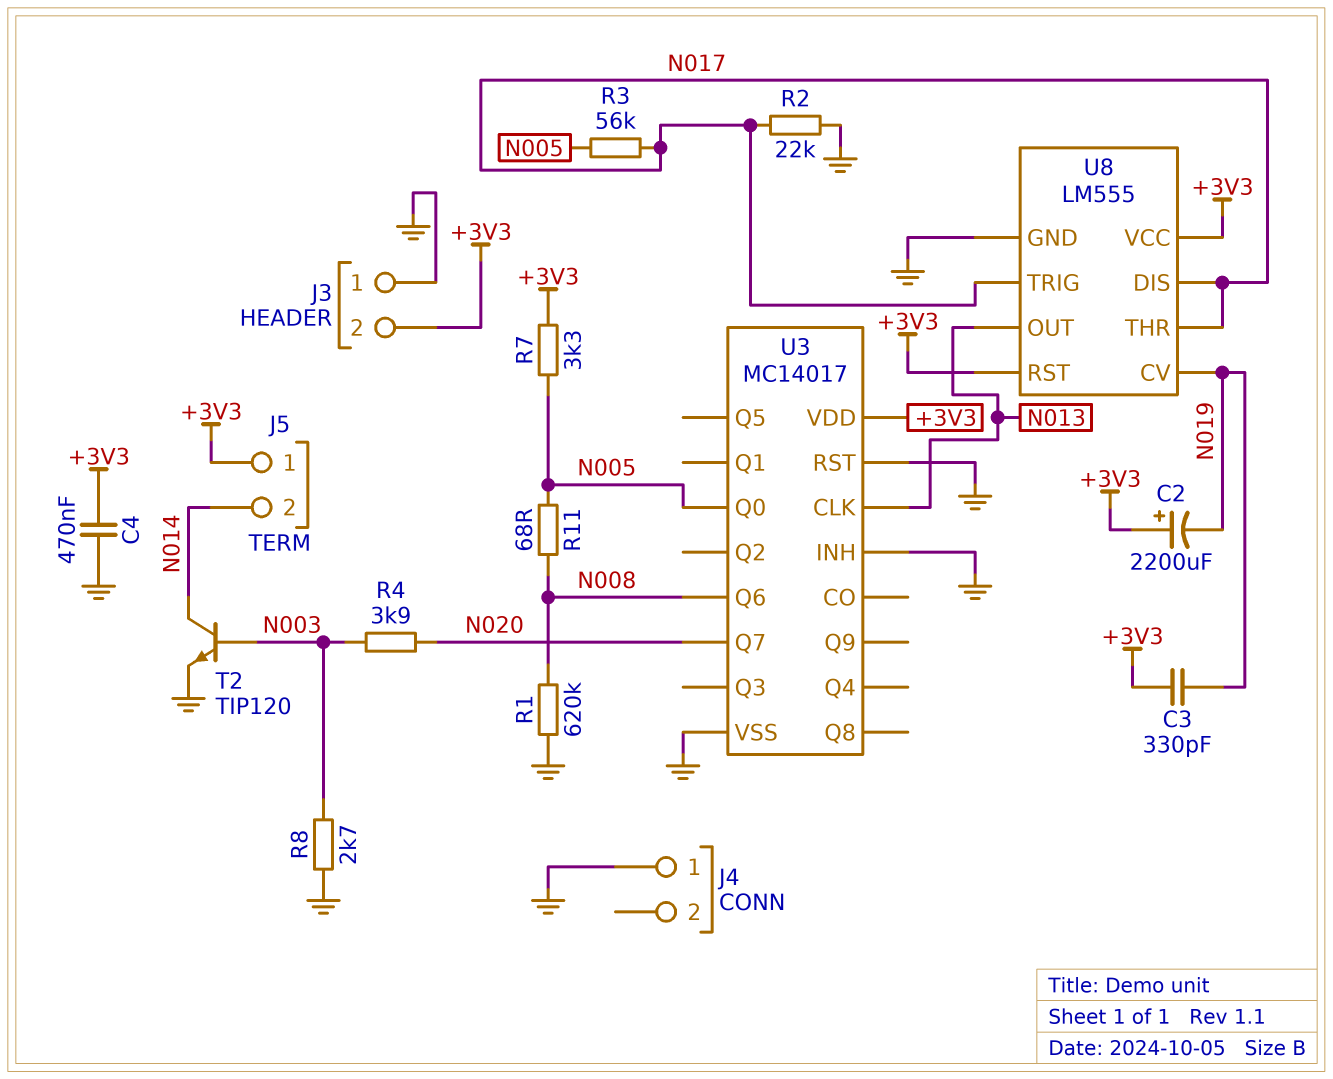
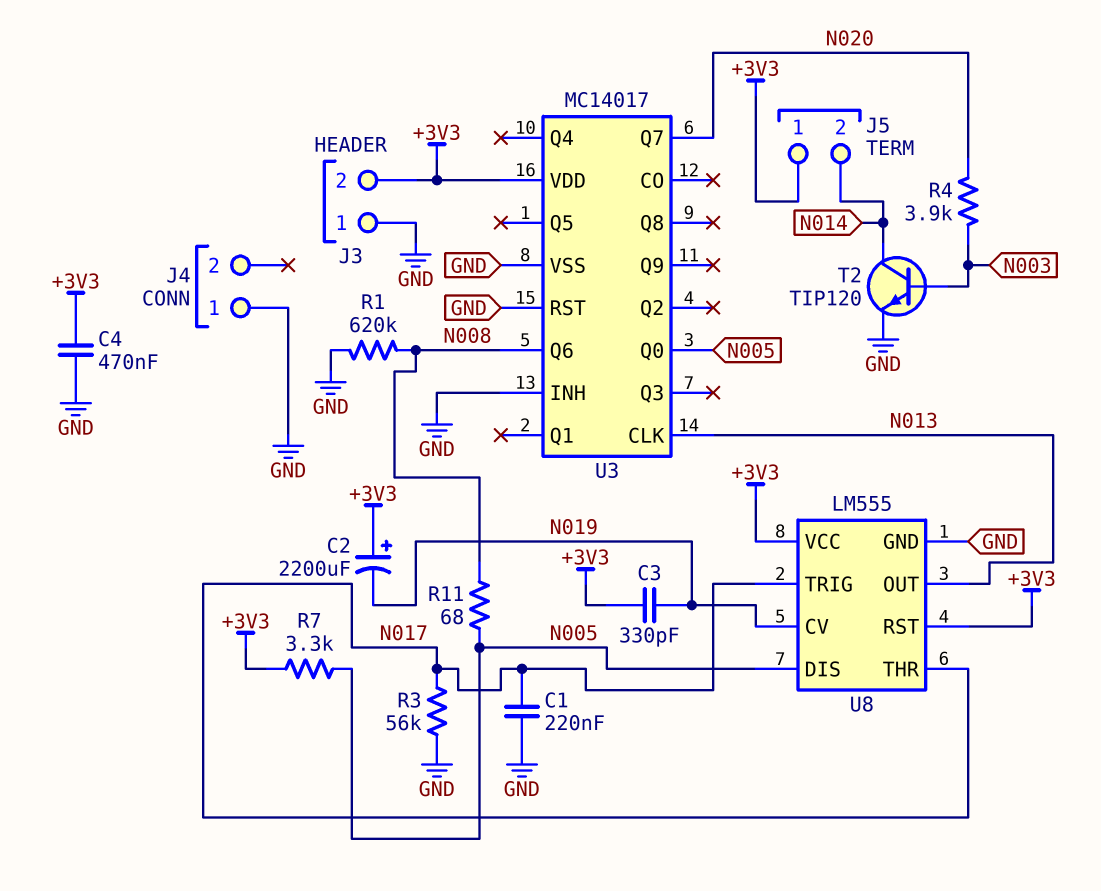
C1: none -> 220nF (GND, N017)
R2: 22k (GND, N017) -> none
R3: 56k (N005, N017) -> 56k (GND, N017)
R8: 2.7k (GND, N003) -> none
U8 pin DIS: N017 -> N005

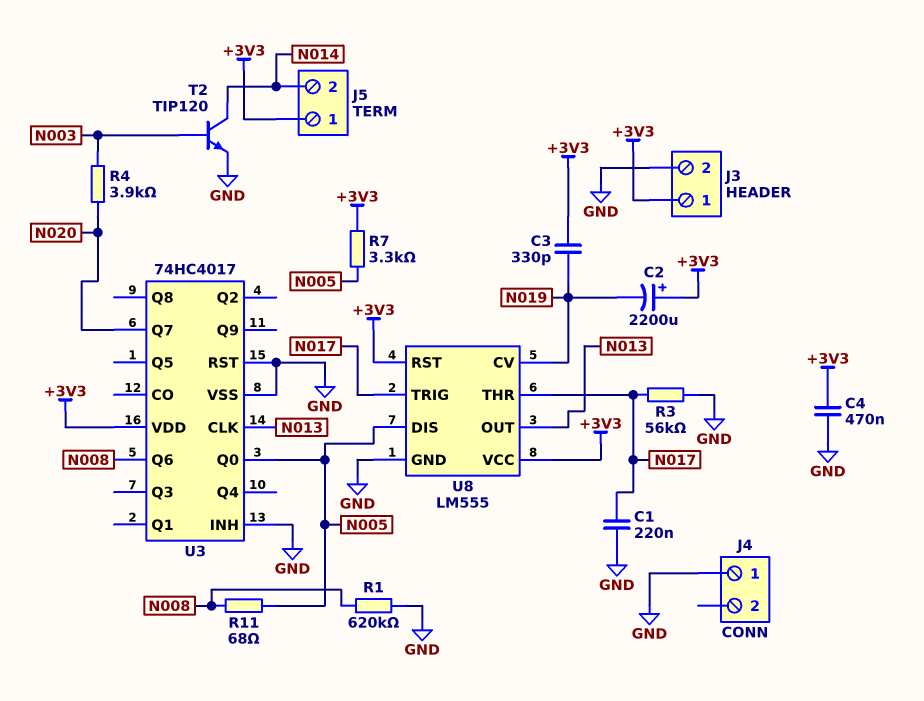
J3 pin 1: GND -> +3V3
J3 pin 2: +3V3 -> GND
U3: MC14017 -> 74HC4017

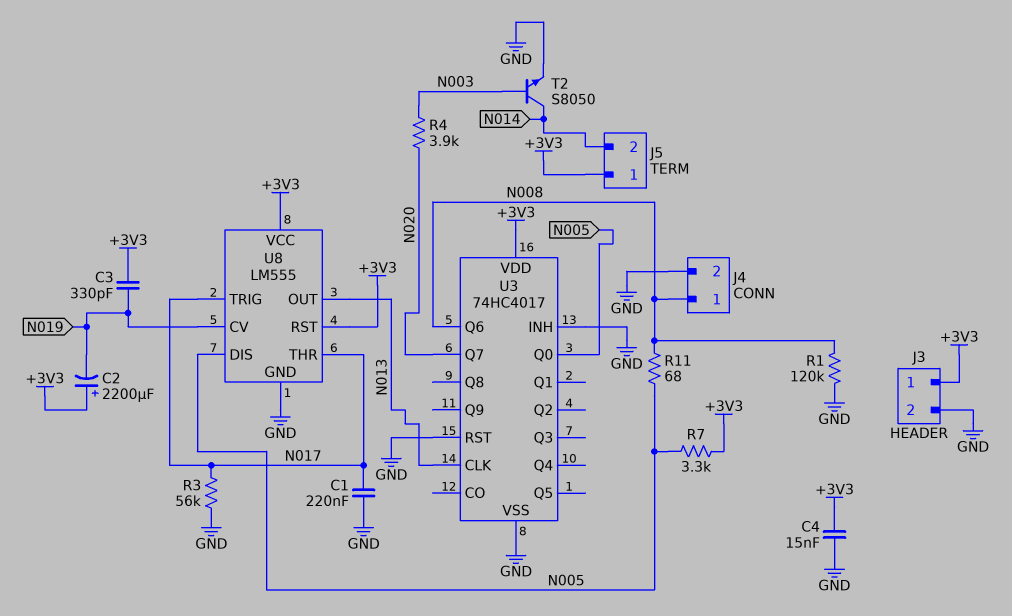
C4: 470nF (+3V3, GND) -> 15nF (+3V3, GND)
J4 pin 1: GND -> N008
J4 pin 2: none -> GND
R1: 620k (GND, N008) -> 120k (GND, N008)
T2: NPN TIP120 (B N003, C N014, E GND) -> NPN S8050 (B N003, C N014, E GND)

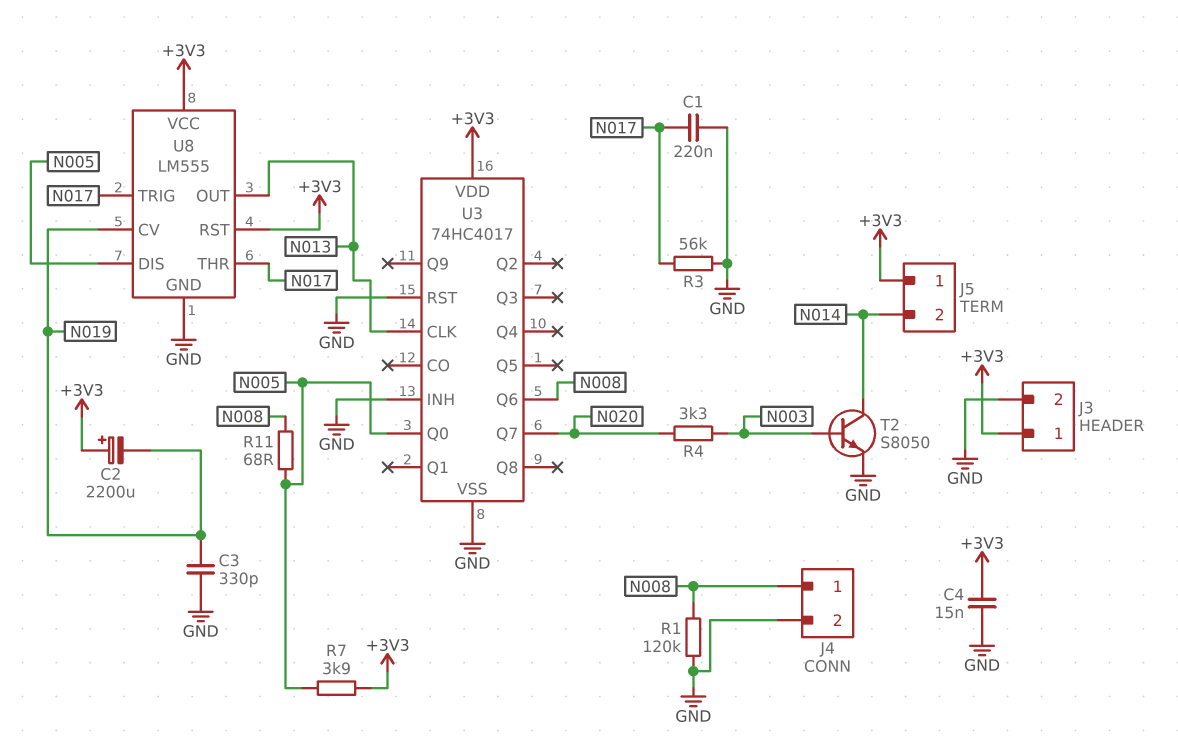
C3: 330pF (+3V3, N019) -> 330pF (GND, N019)
R4: 3.9k (N003, N020) -> 3.3k (N003, N020)
R7: 3.3k (+3V3, N005) -> 3.9k (+3V3, N005)

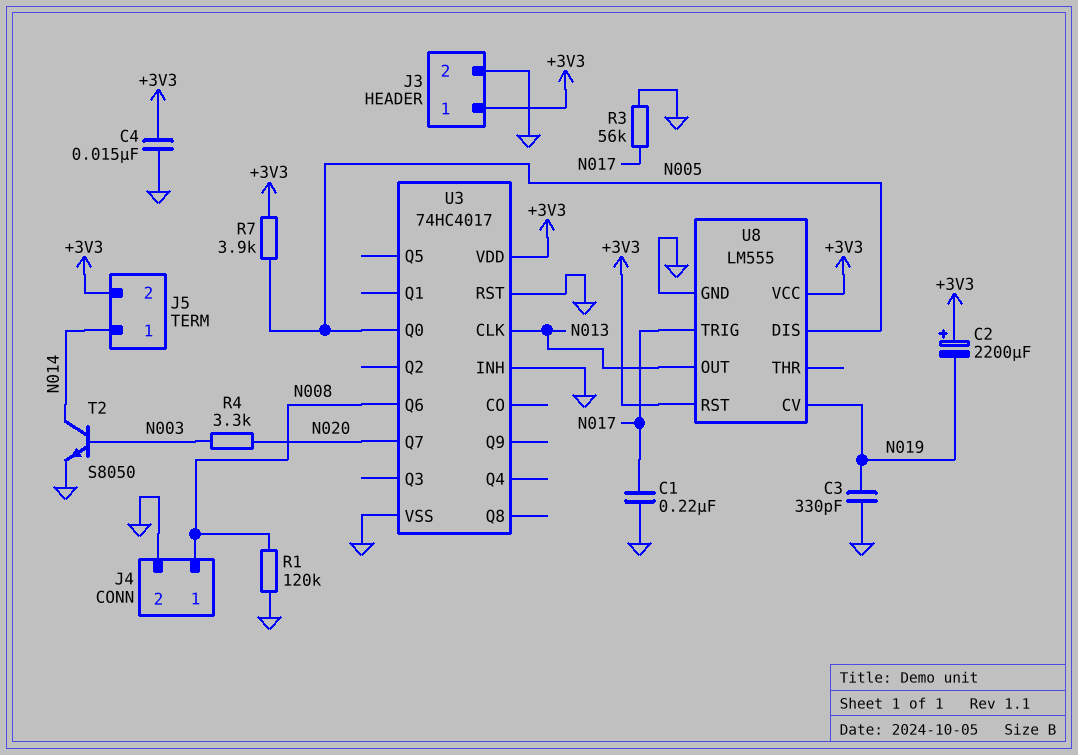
J5 pin 1: +3V3 -> N014
J5 pin 2: N014 -> +3V3
R11: 68 (N005, N008) -> none
U8 pin THR: N017 -> none

